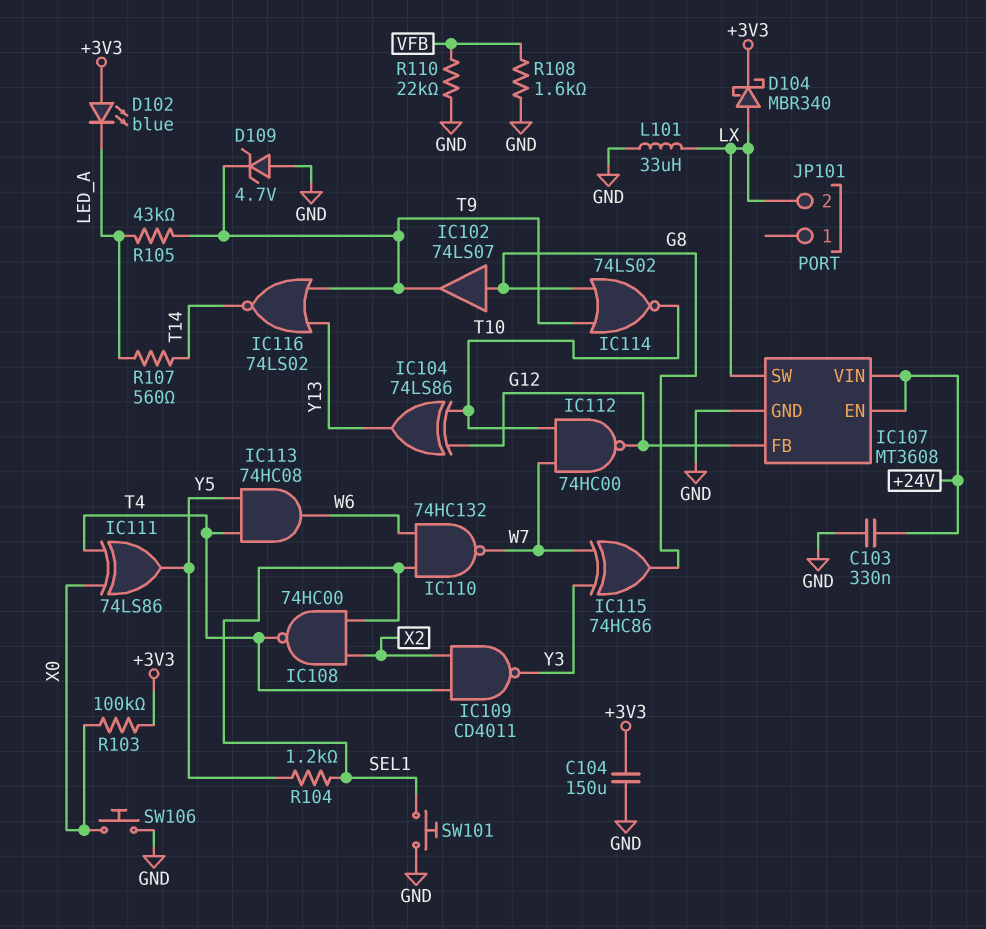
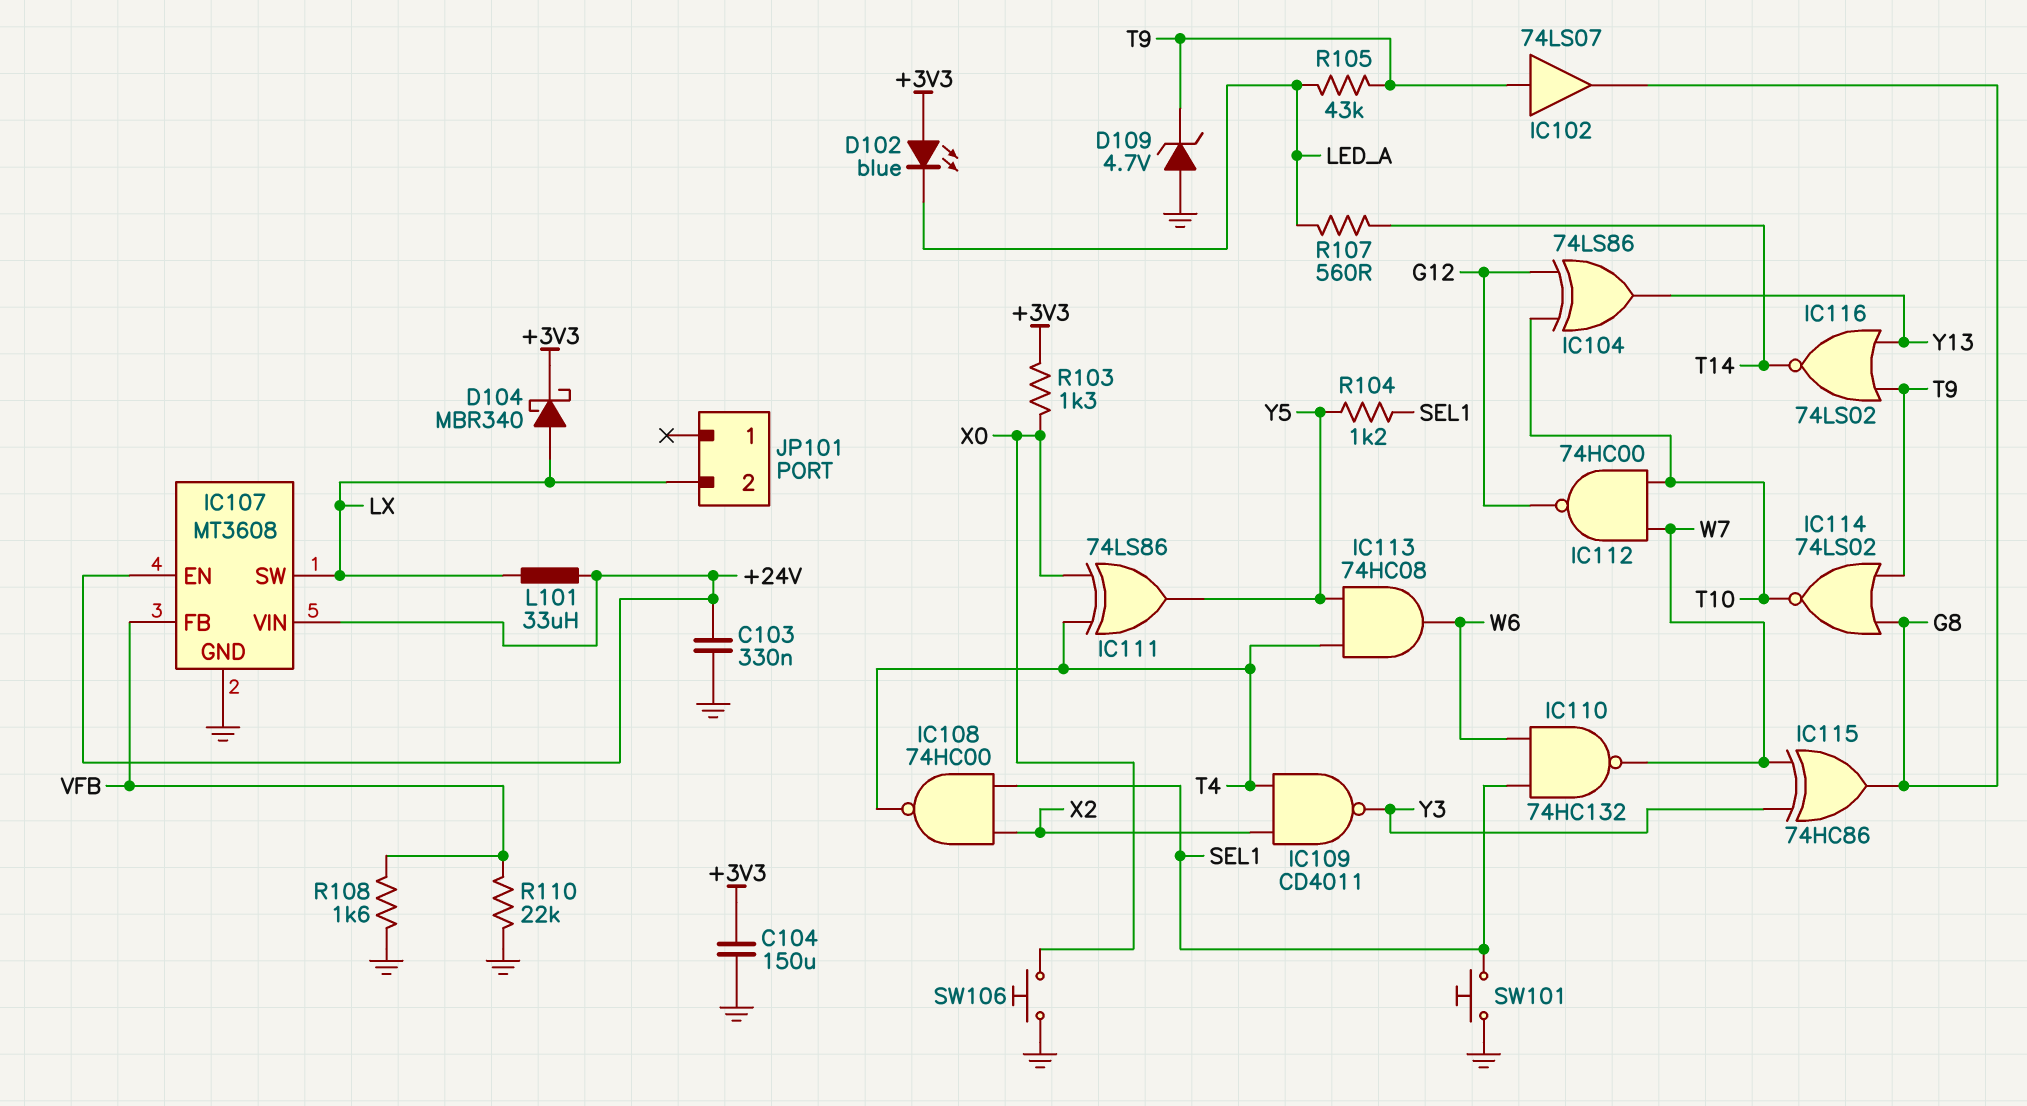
IC102: buffer 74LS07 (in G8, out T9) -> buffer 74LS07 (in T9, out G8)
IC107 pin FB: G12 -> VFB
L101: 33uH (GND, LX) -> 33uH (+24V, LX)
R103: 100k (+3V3, X0) -> 1.3k (+3V3, X0)

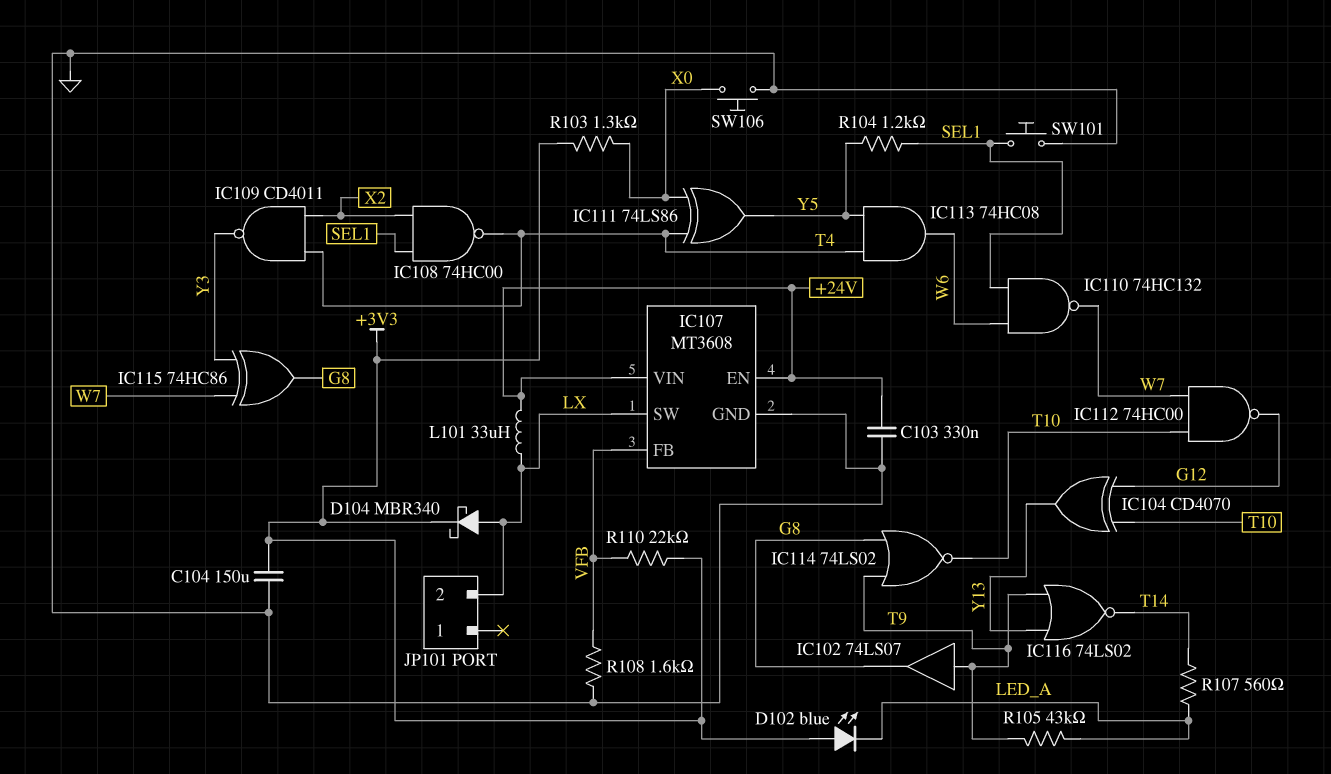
D109: zener 4.7V (A GND, K T9) -> none
IC104: XOR 74LS86 (in G12, in T10, out Y13) -> XOR CD4070 (in G12, in T10, out Y13)
R110: 22k (GND, VFB) -> 22k (+3V3, VFB)

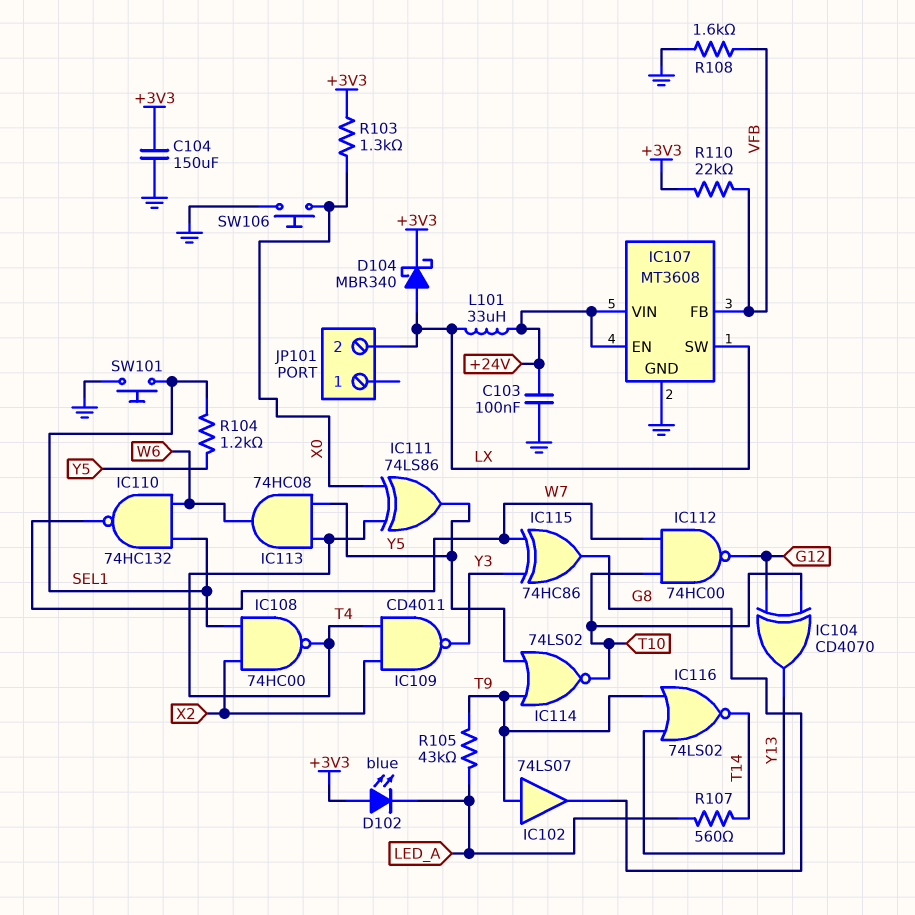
C103: 330nF (+24V, GND) -> 100nF (+24V, GND)
IC114: NOR 74LS02 (in G8, in T9, out T10) -> NOR 74LS02 (in T9, in Y5, out T10)

